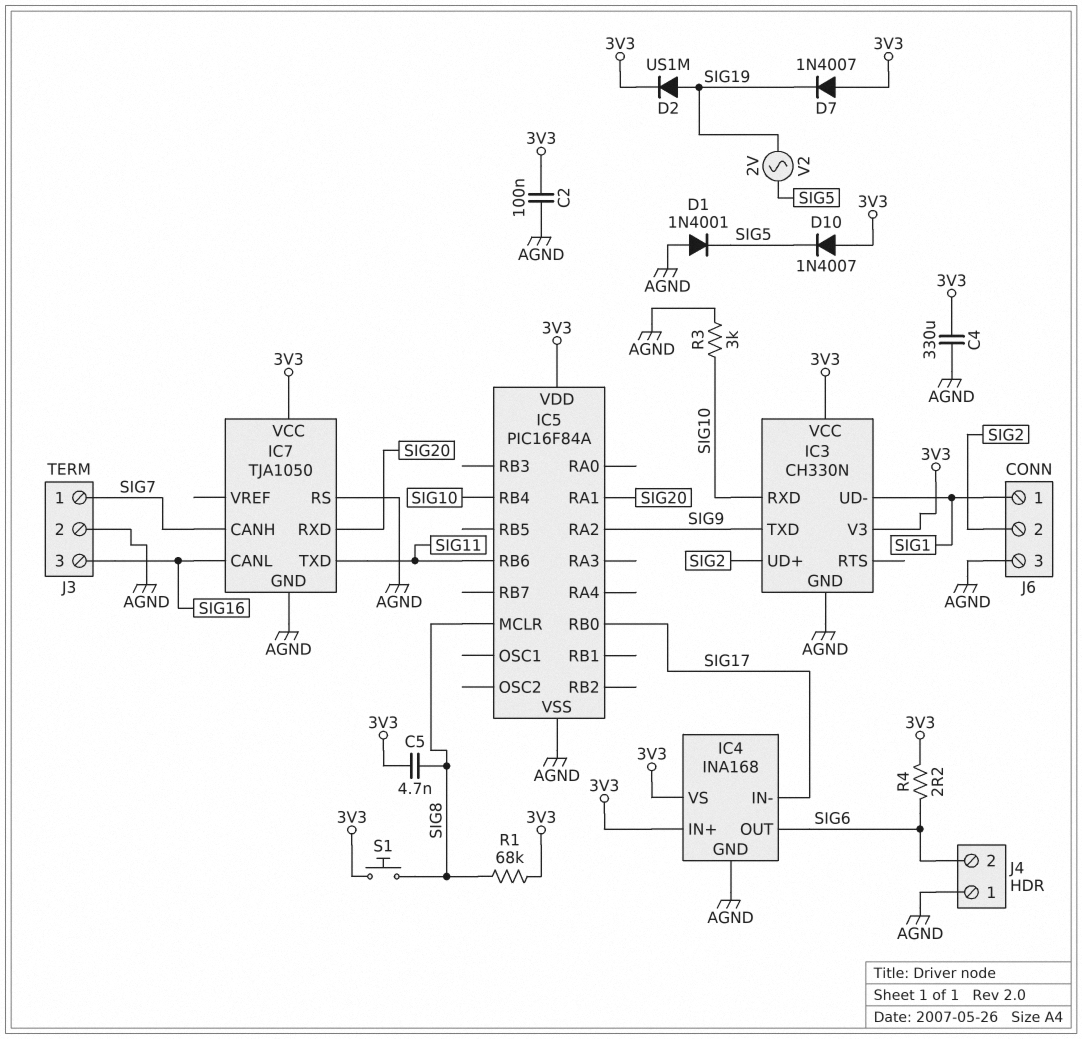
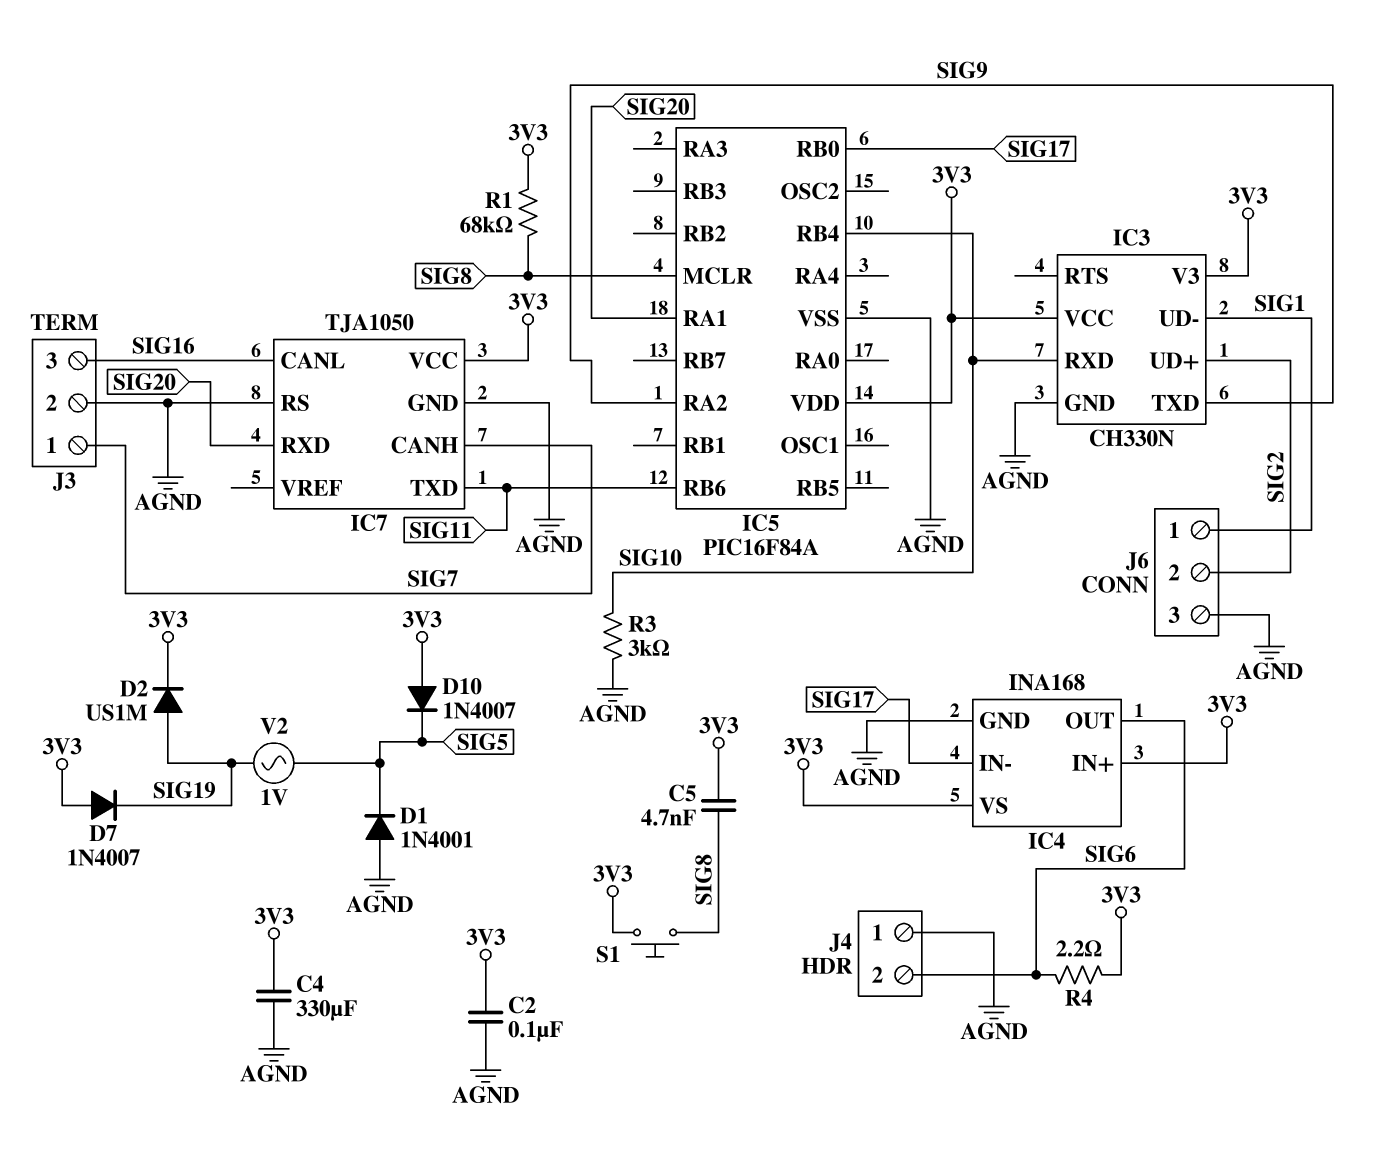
V2: AC 2V (SIG5, SIG19) -> AC 1V (SIG5, SIG19)

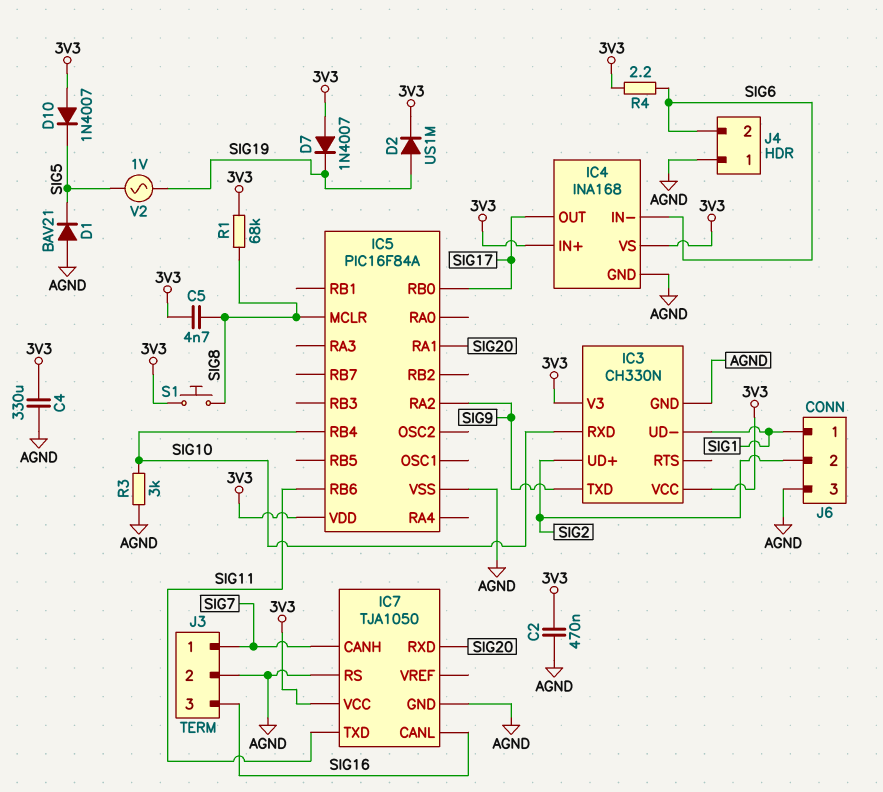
C2: 100nF (3V3, AGND) -> 470nF (3V3, AGND)
D1: diode 1N4001 (A AGND, K SIG5) -> diode BAV21 (A AGND, K SIG5)
IC4 pin IN-: SIG17 -> SIG6
IC4 pin OUT: SIG6 -> SIG17

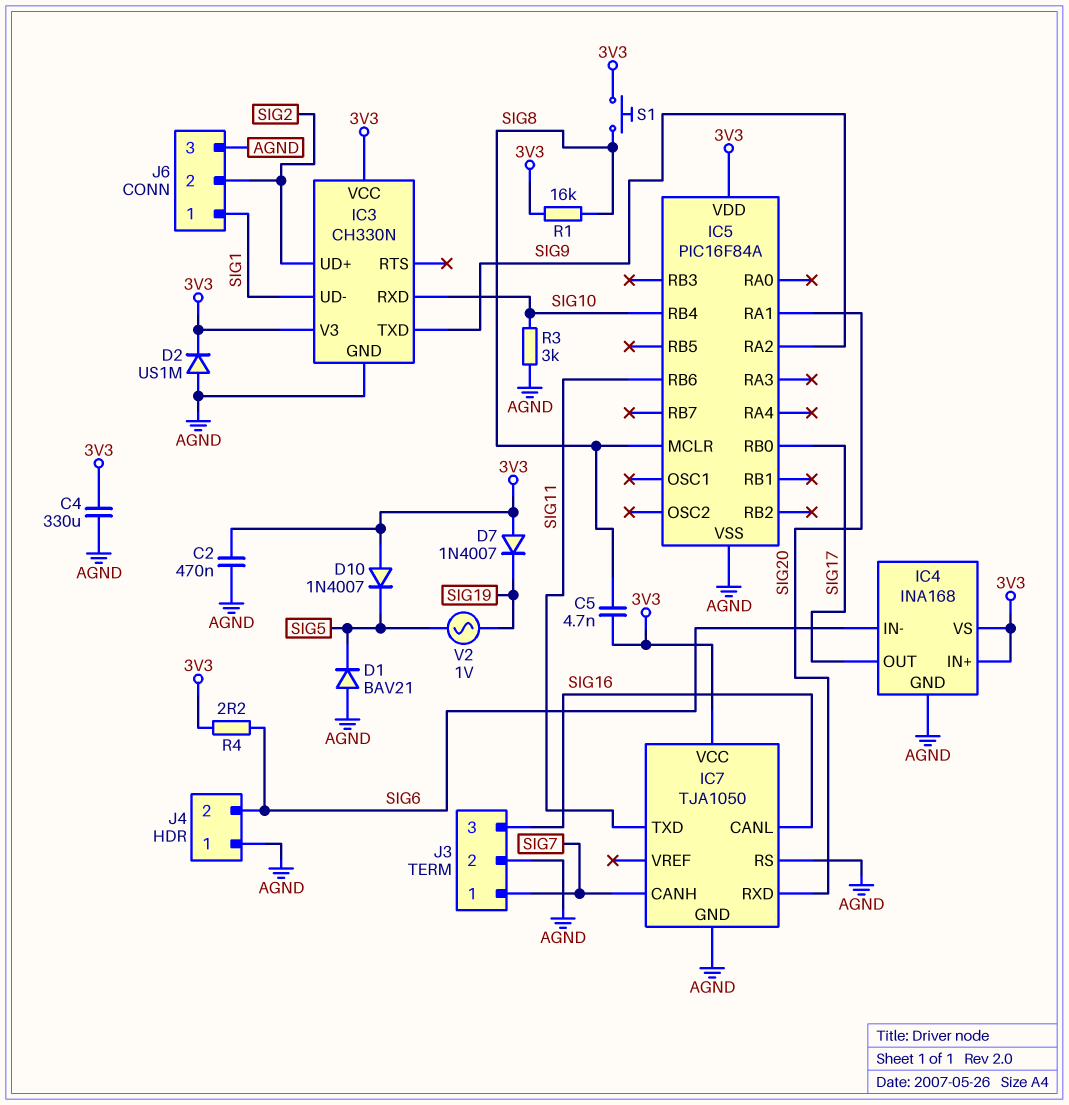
D2: diode US1M (A SIG19, K 3V3) -> diode US1M (A AGND, K 3V3)
R1: 68k (3V3, SIG8) -> 16k (3V3, SIG8)

